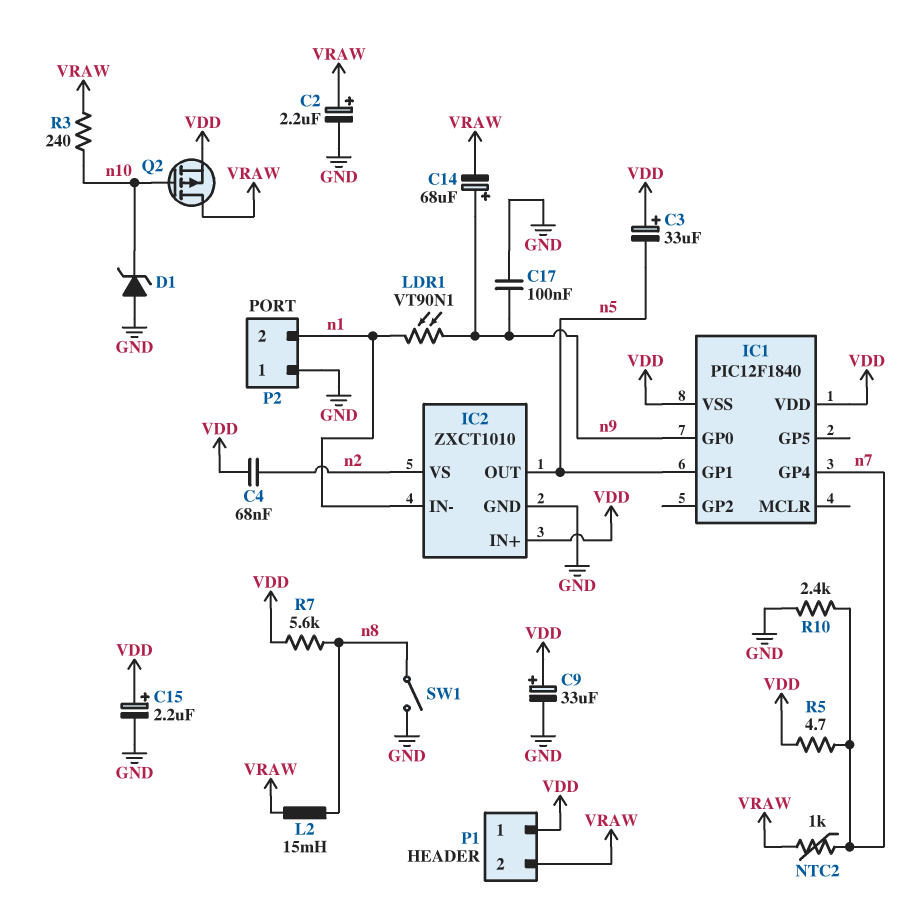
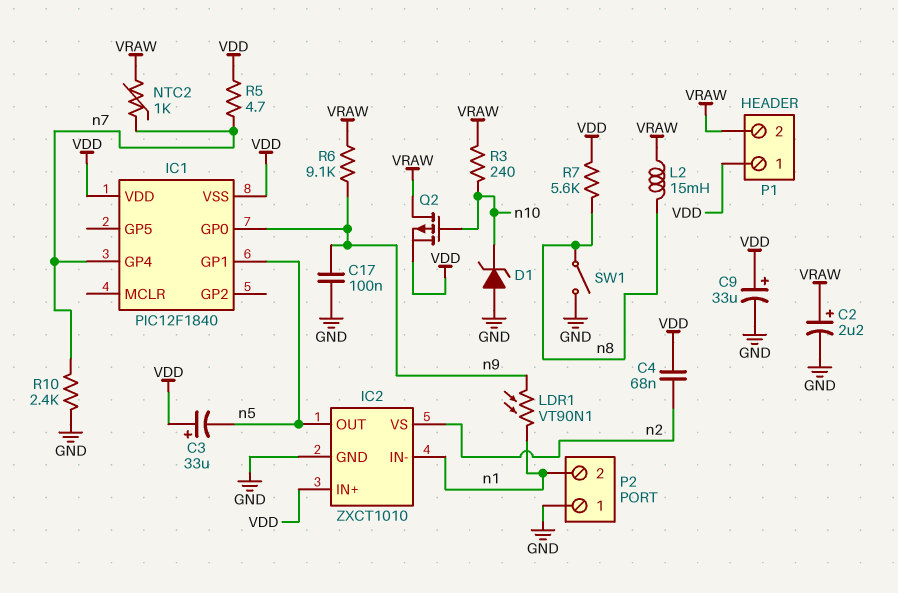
C14: 68uF (plus n9, minus VRAW) -> none
C15: 2.2uF (plus VDD, minus GND) -> none
R6: none -> 9.1k (VRAW, n9)

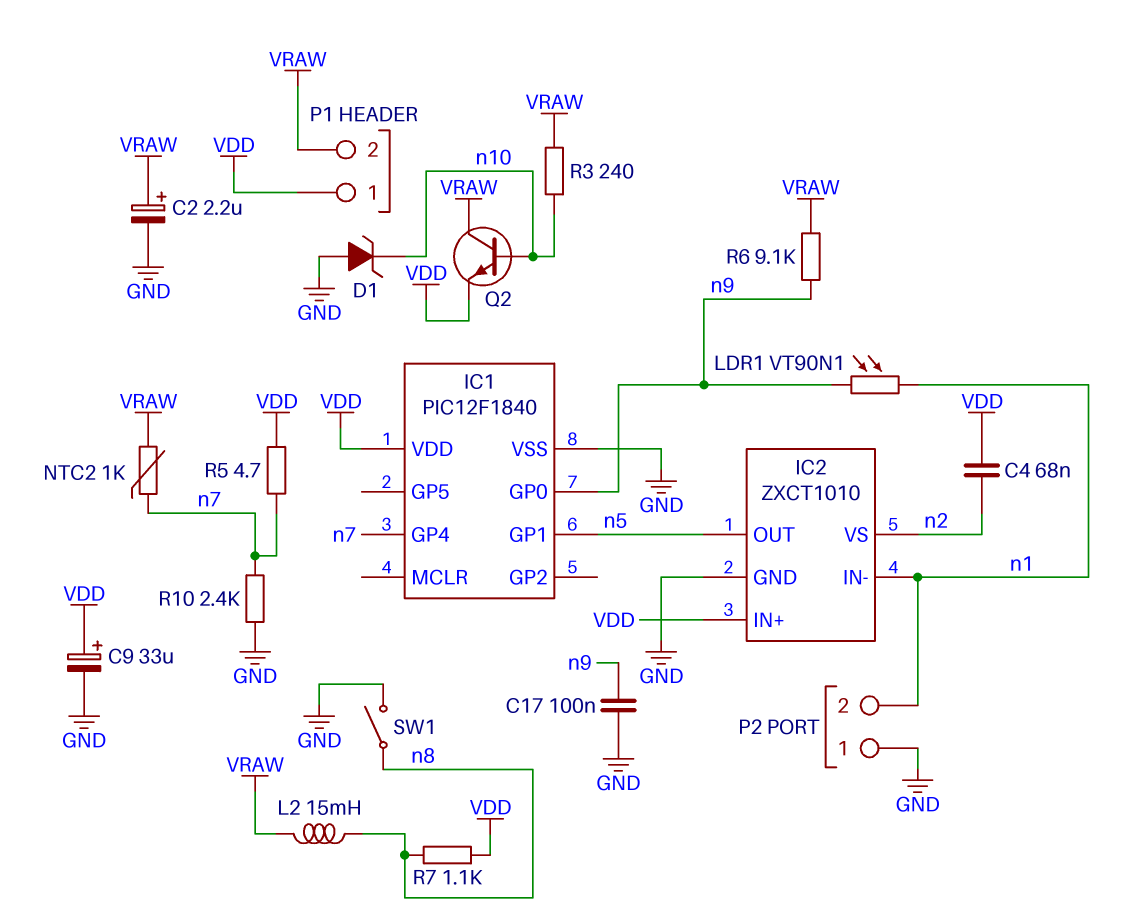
C3: 33uF (plus VDD, minus n5) -> none
IC1 pin VSS: VDD -> GND
Q2: PMOS (G n10, D VRAW, S VDD) -> NPN (B n10, C VRAW, E VDD)
R7: 5.6k (VDD, n8) -> 1.1k (VDD, n8)

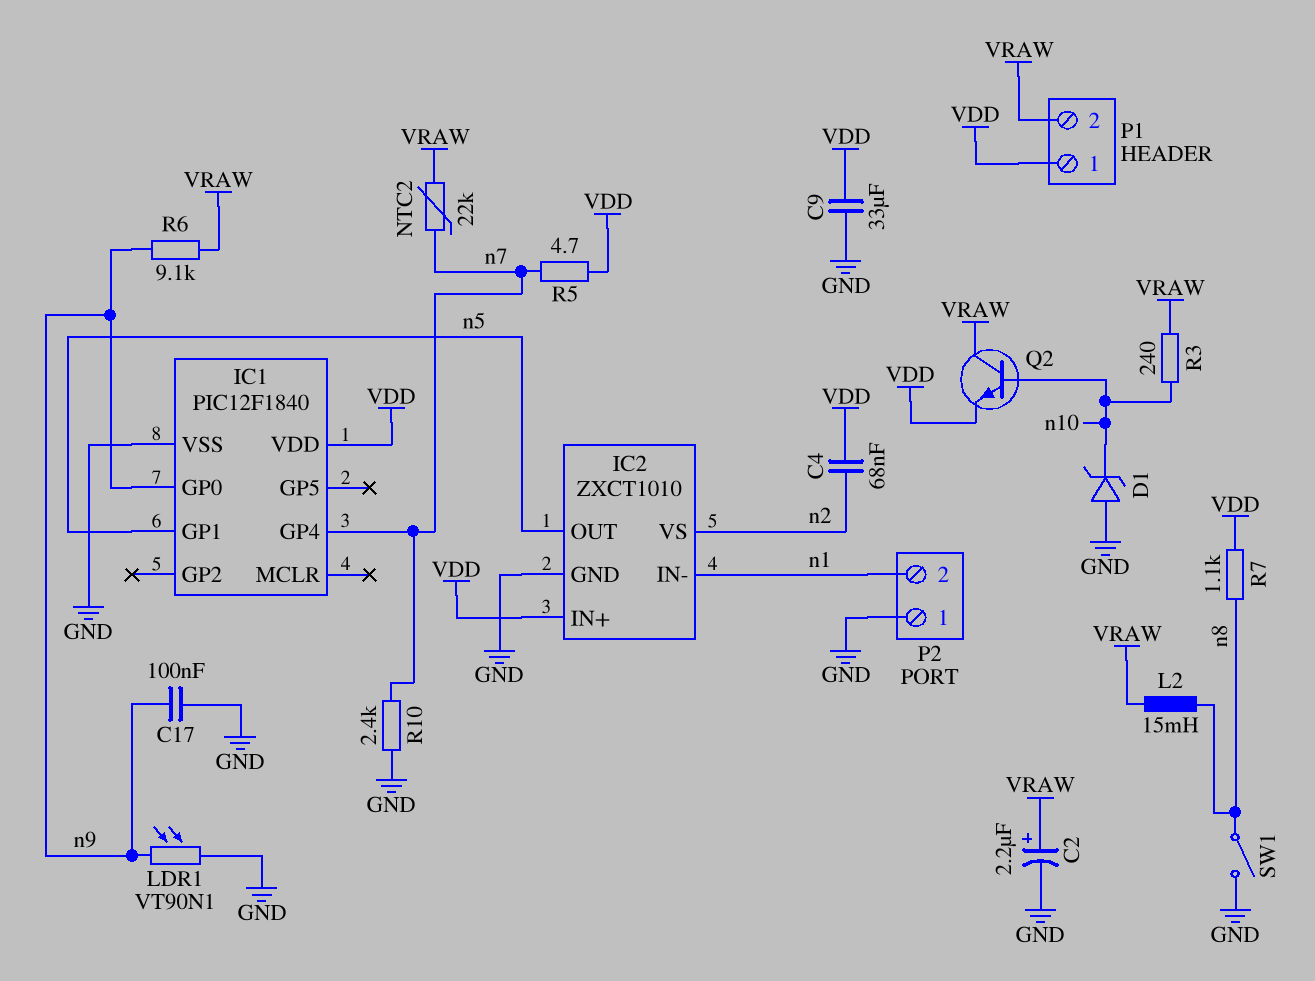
C9: 33uF (plus VDD, minus GND) -> 33uF (GND, VDD)
LDR1: VT90N1 (n1, n9) -> VT90N1 (GND, n9)
NTC2: 1k (VRAW, n7) -> 22k (VRAW, n7)

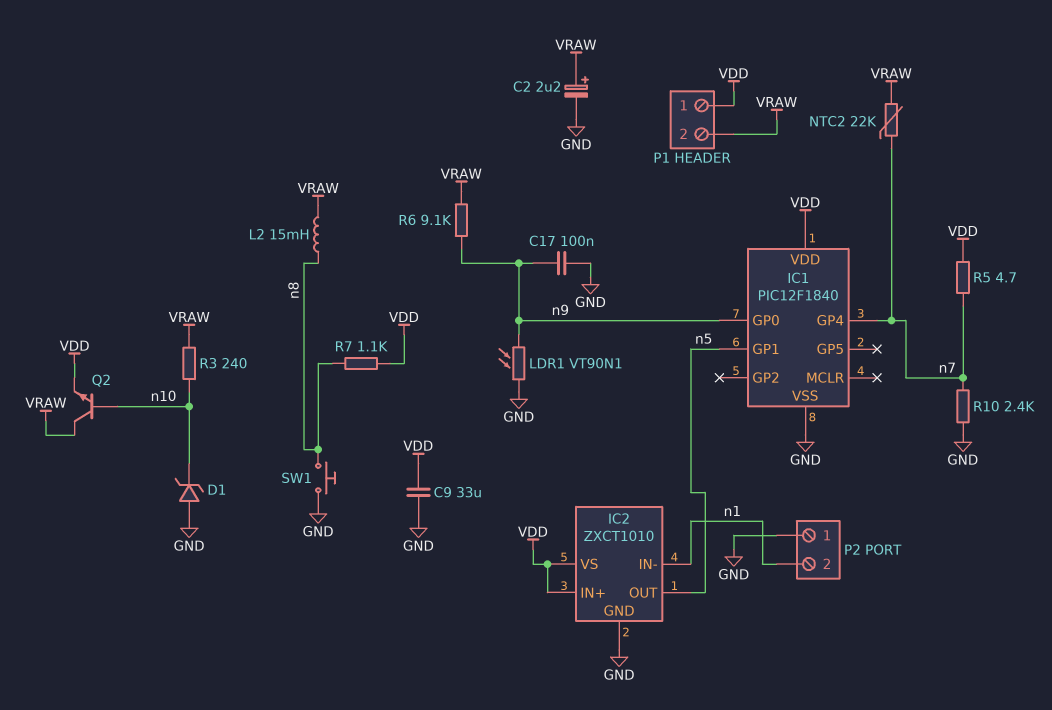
C4: 68nF (VDD, n2) -> none
IC2 pin VS: n2 -> VDD
SW1: switch (GND, n8) -> button (GND, n8)

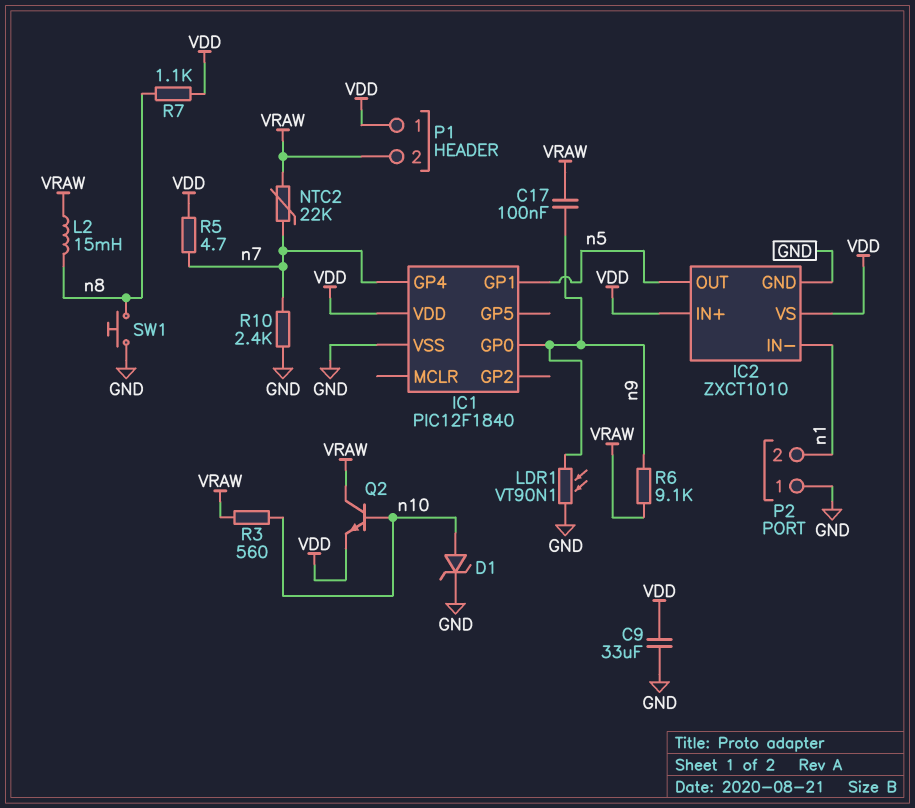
C2: 2.2uF (plus VRAW, minus GND) -> none
C17: 100nF (GND, n9) -> 100nF (VRAW, n9)
D1: zener (A GND, K n10) -> zener (A n10, K GND)
R3: 240 (VRAW, n10) -> 560 (VRAW, n10)

